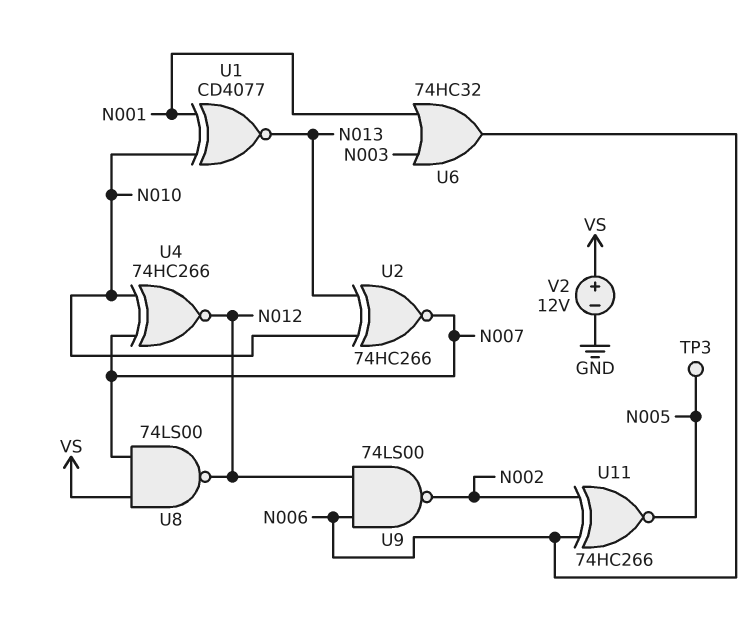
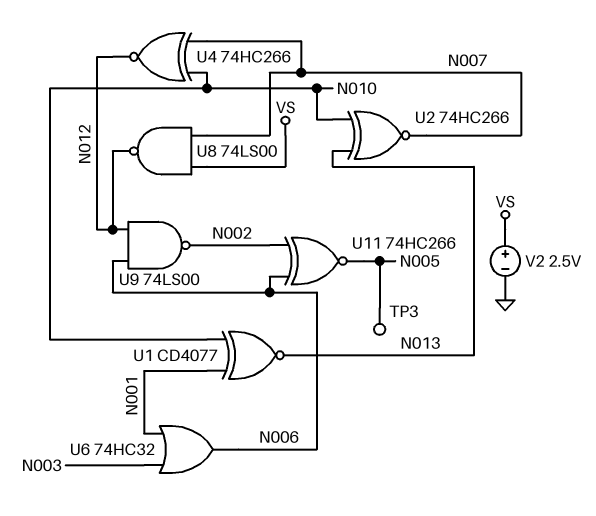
V2: 12V (plus VS, minus GND) -> 2.5V (plus VS, minus GND)

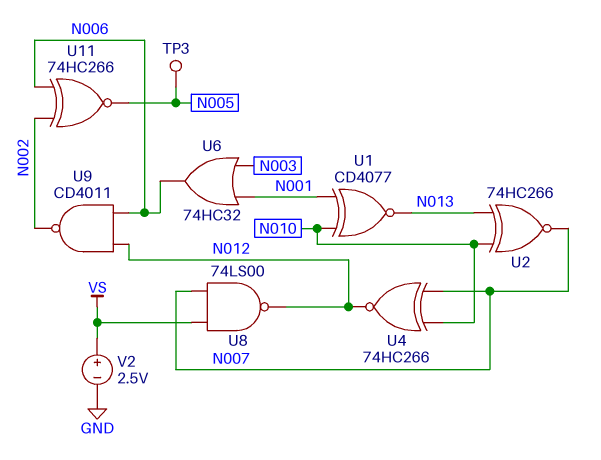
U9: NAND 74LS00 (in N006, in N012, out N002) -> NAND CD4011 (in N006, in N012, out N002)

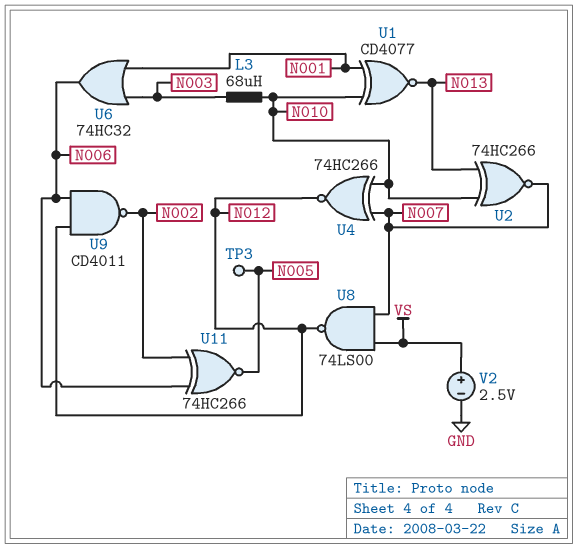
L3: none -> 68uH (N003, N010)

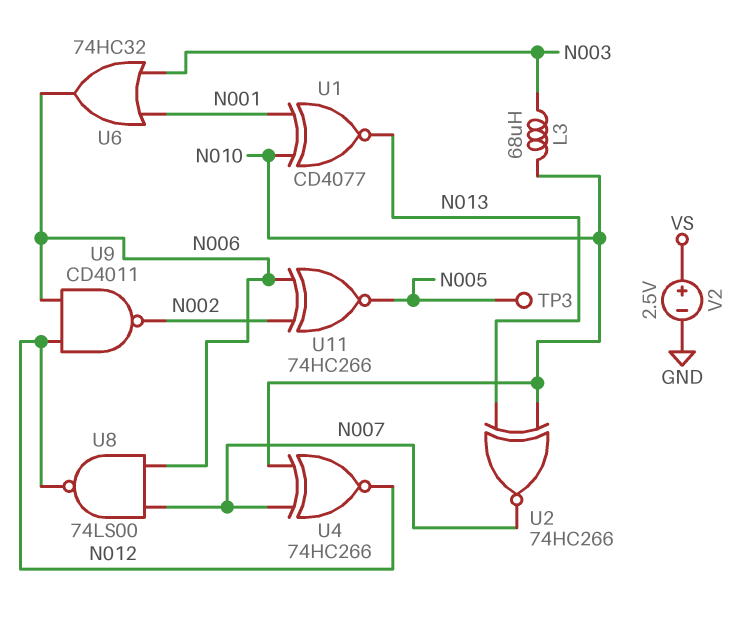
U8: NAND 74LS00 (in N007, in VS, out N012) -> NAND 74LS00 (in N006, in N007, out N012)

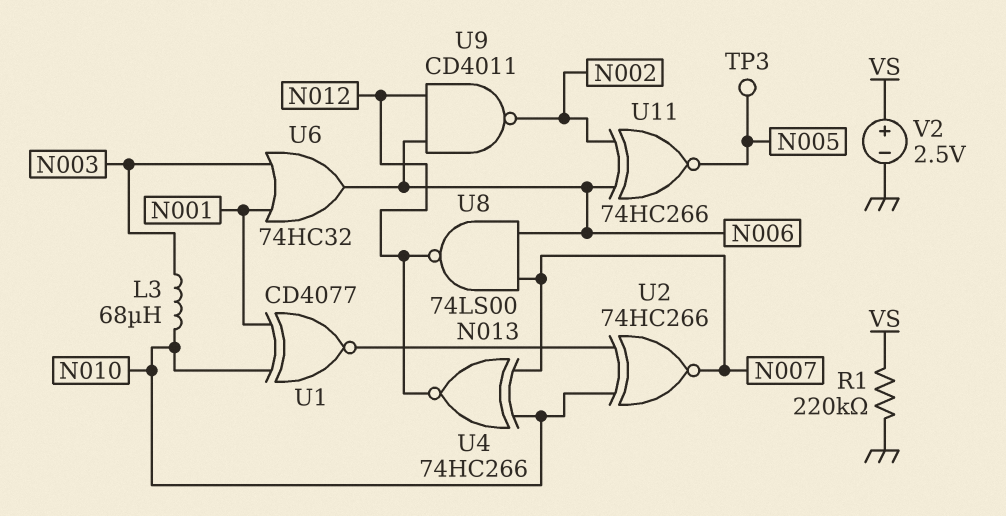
R1: none -> 220k (GND, VS)

